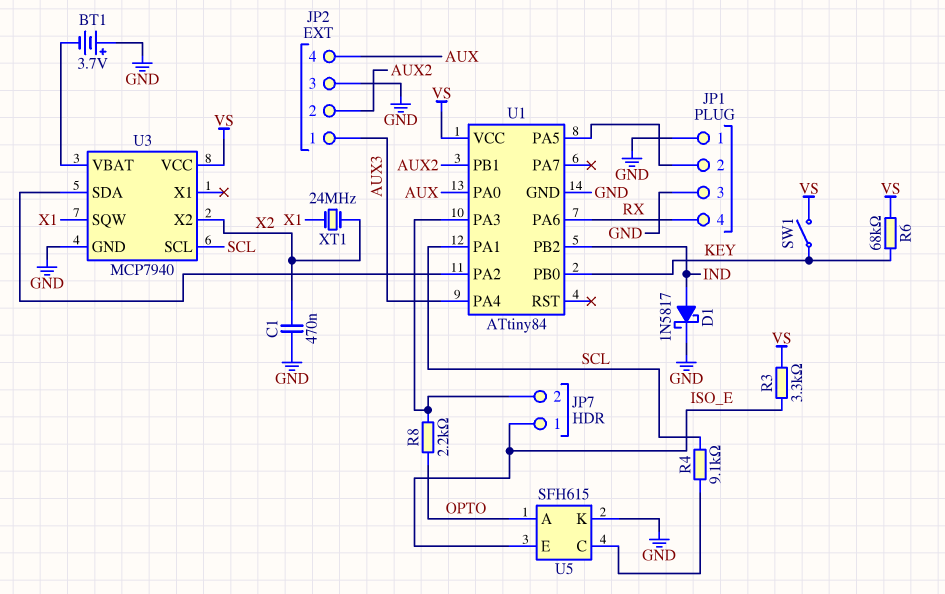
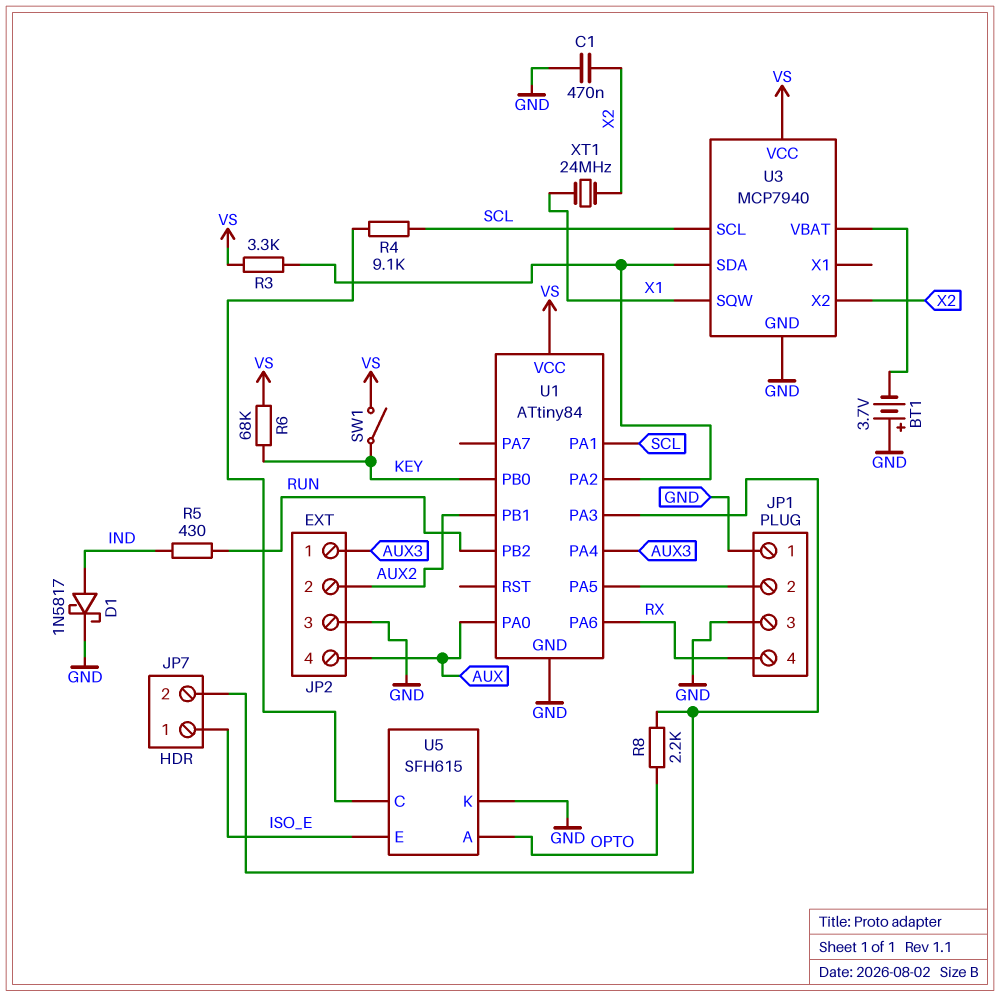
R3: 3.3k (ISO_E, VS) -> 3.3k (U1/PA2, VS)
R5: none -> 430 (IND, RUN)
U1 pin PB2: IND -> RUN

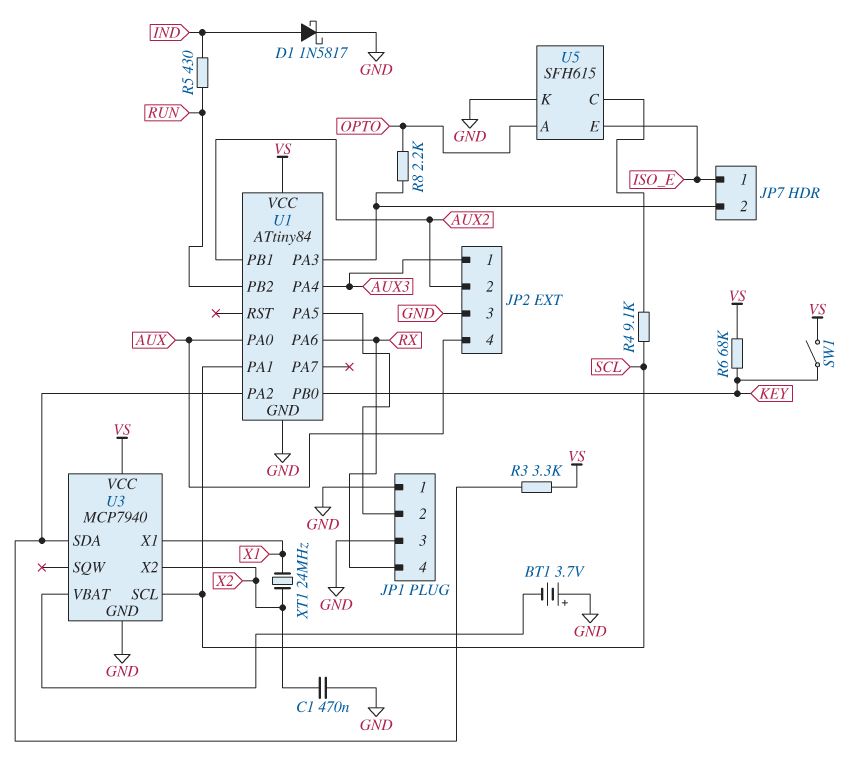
U3 pin SQW: X1 -> none
U3 pin X1: none -> X1

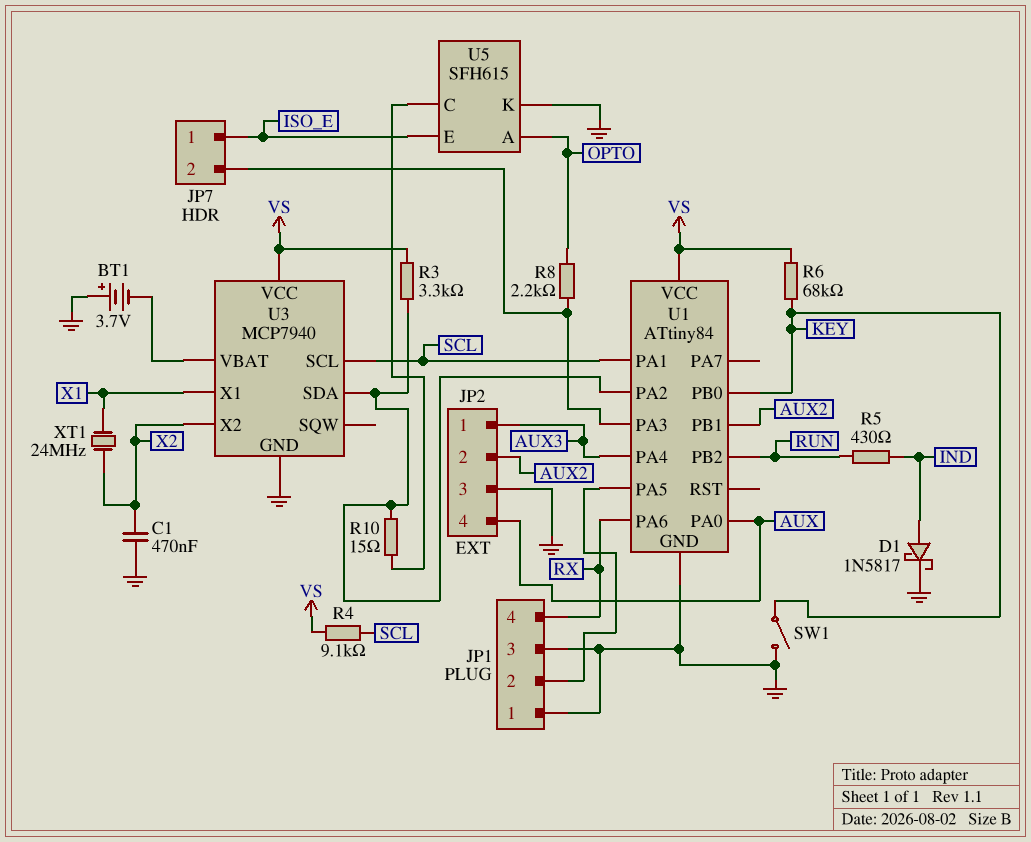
R4: 9.1k (SCL, U5/C) -> 9.1k (SCL, VS)
R10: none -> 15 (U1/PA2, U5/C)
SW1: switch (KEY, VS) -> switch (GND, KEY)

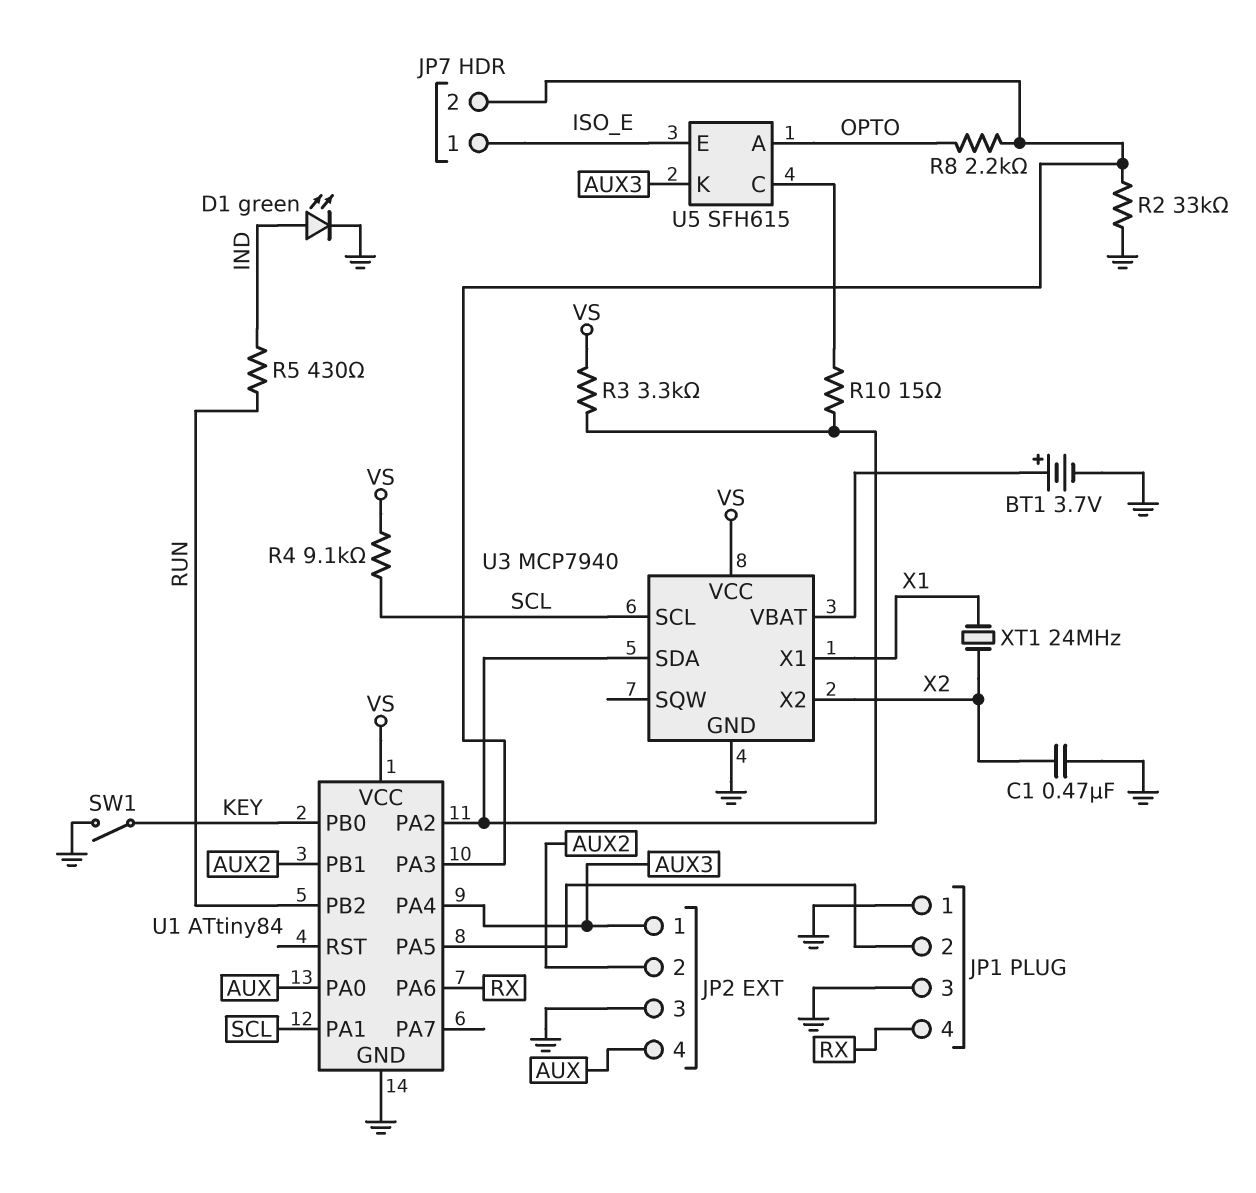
BT1: 3.7V (plus GND, minus U3/VBAT) -> 3.7V (plus U3/VBAT, minus GND)
D1: schottky 1N5817 (A IND, K GND) -> LED green (A IND, K GND)
R2: none -> 33k (GND, JP7/2)
R6: 68k (KEY, VS) -> none
U5 pin K: GND -> AUX3

